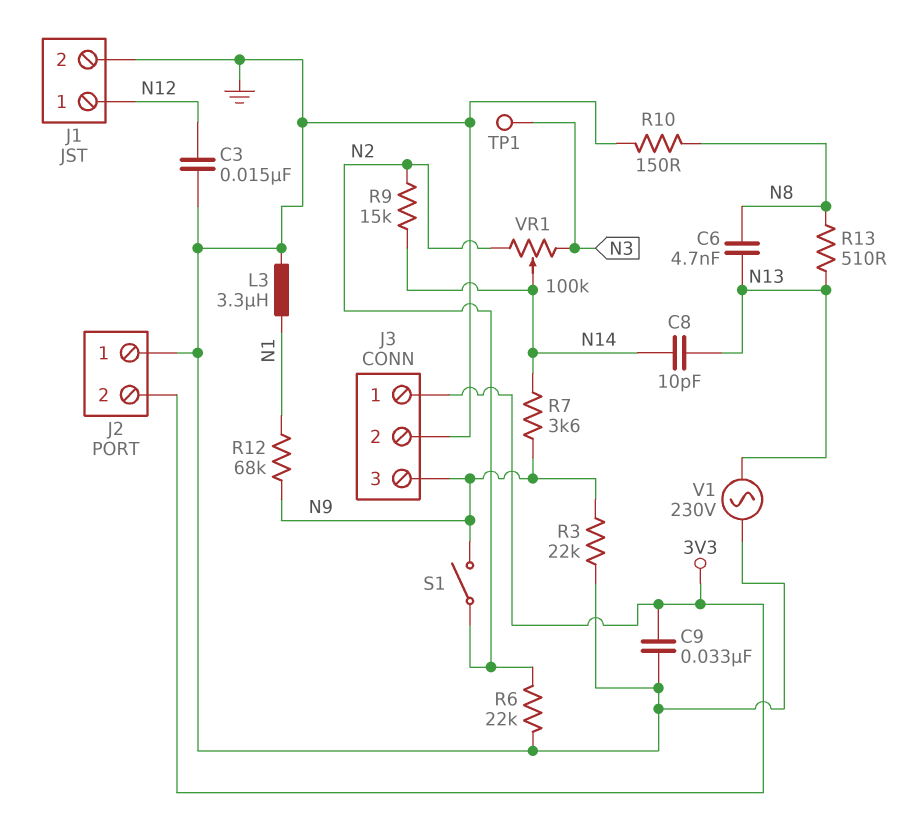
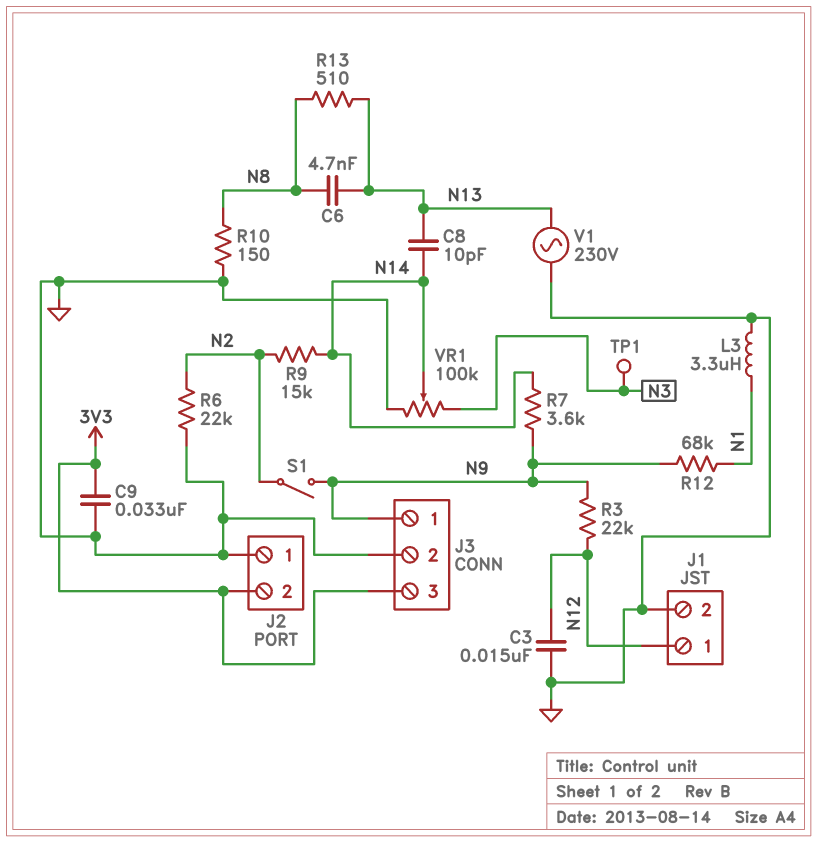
J3 pin 1: 3V3 -> N9
J3 pin 3: N9 -> 3V3
R3: 22k (GND, N9) -> 22k (N9, N12)
VR1: 100k (N2, N3, wiper N14) -> 100k (GND, N3, wiper N14)

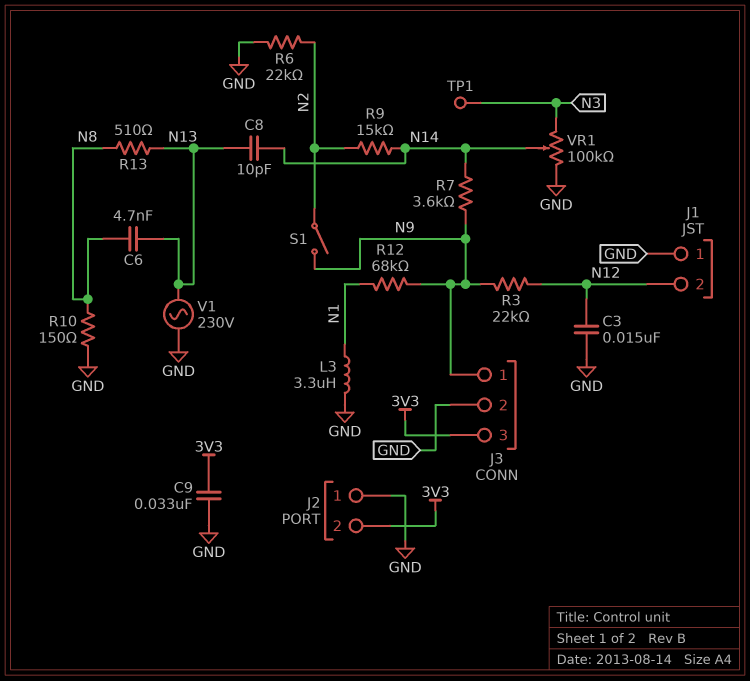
J1 pin 1: N12 -> GND
J1 pin 2: GND -> N12

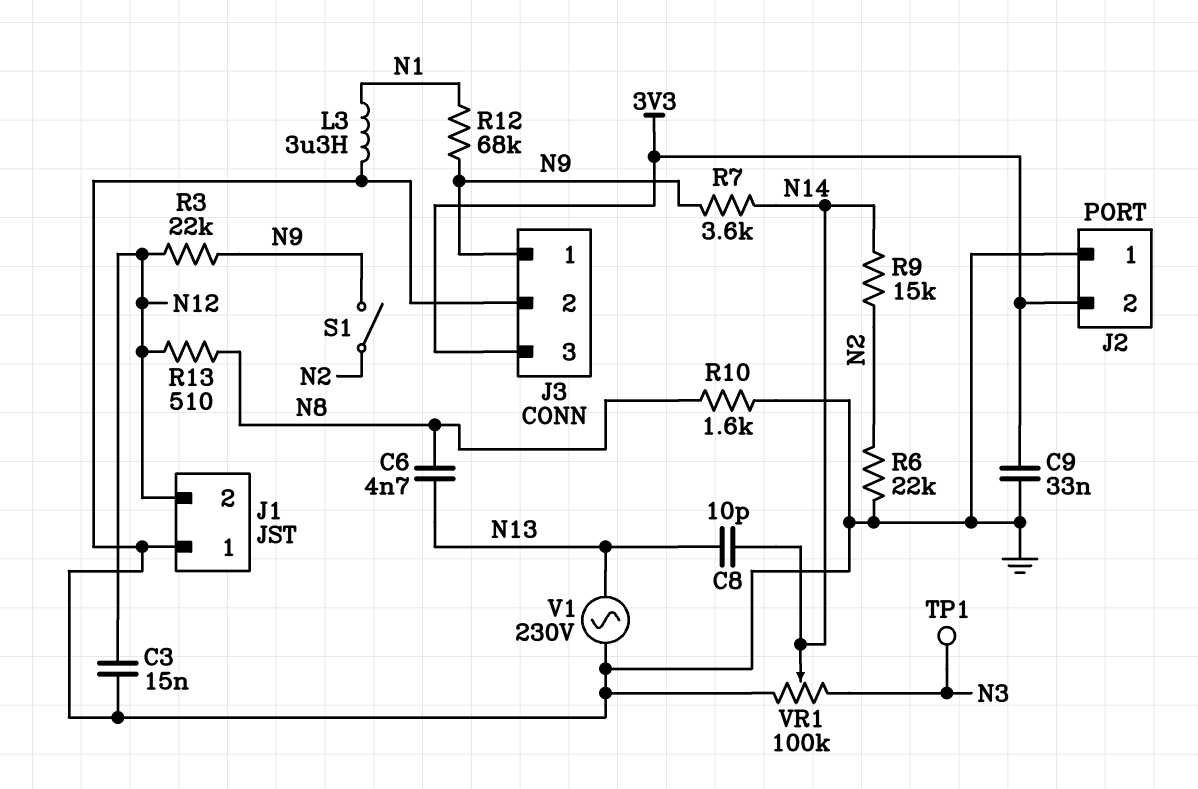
R10: 150 (GND, N8) -> 1.6k (GND, N8)
R13: 510 (N8, N13) -> 510 (N8, N12)

